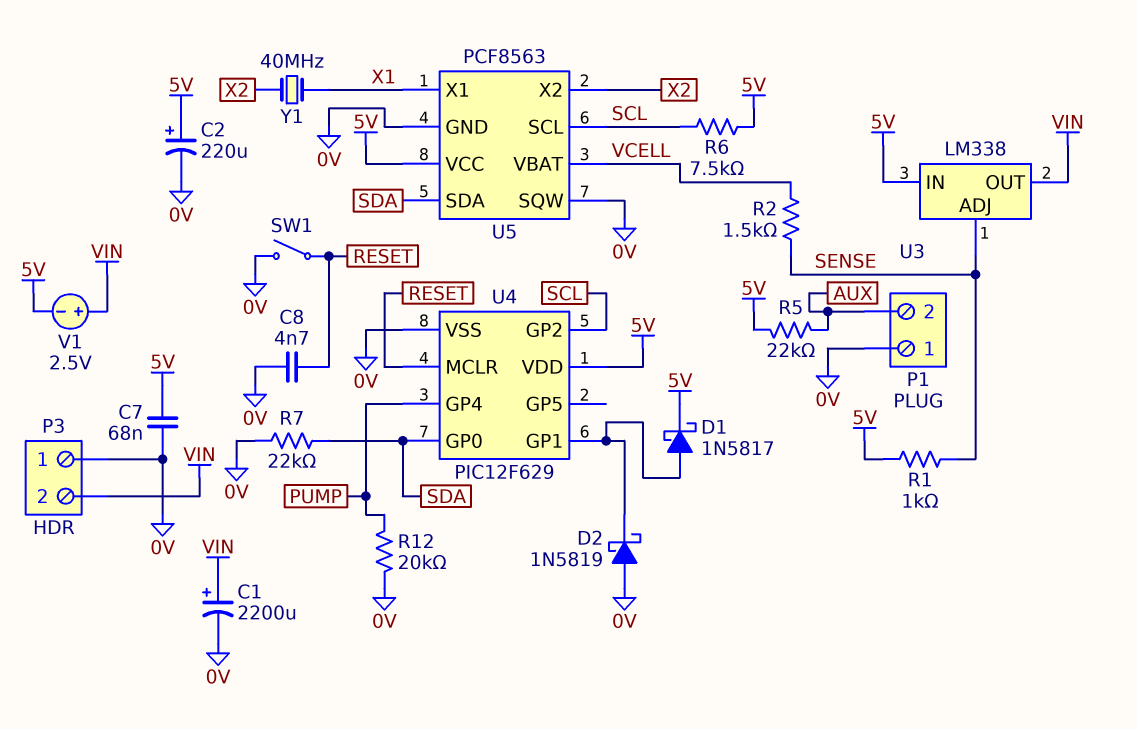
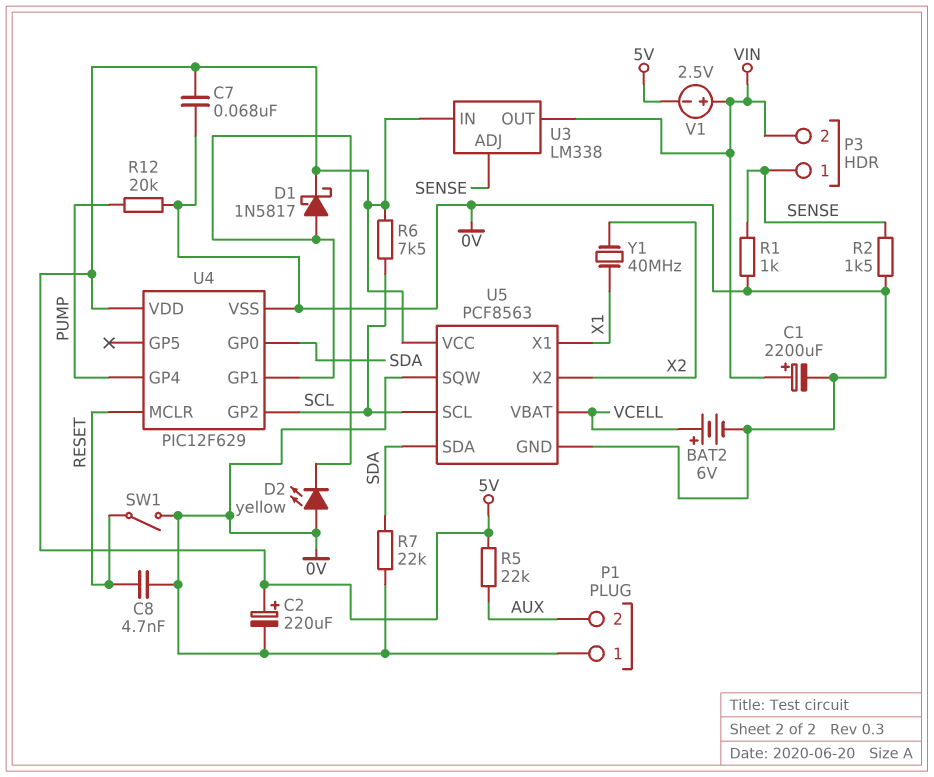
BAT2: none -> 6V (plus VCELL, minus 0V)
D2: schottky 1N5819 (A 0V, K U4/GP1) -> LED yellow (A 0V, K U4/GP1)
P3 pin 1: 0V -> SENSE
R1: 1k (5V, SENSE) -> 1k (0V, SENSE)
R2: 1.5k (SENSE, VCELL) -> 1.5k (0V, SENSE)

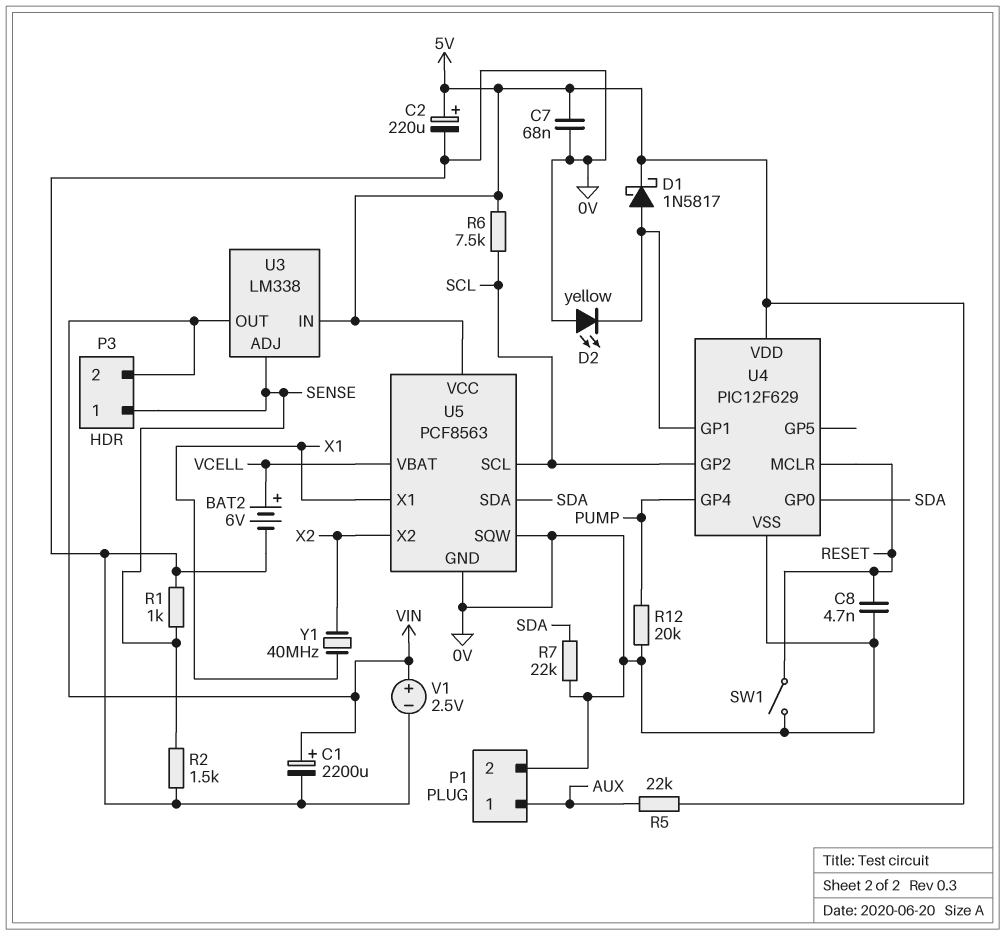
P1 pin 1: 0V -> AUX
P1 pin 2: AUX -> 0V
V1: 2.5V (plus VIN, minus 5V) -> 2.5V (plus VIN, minus 0V)

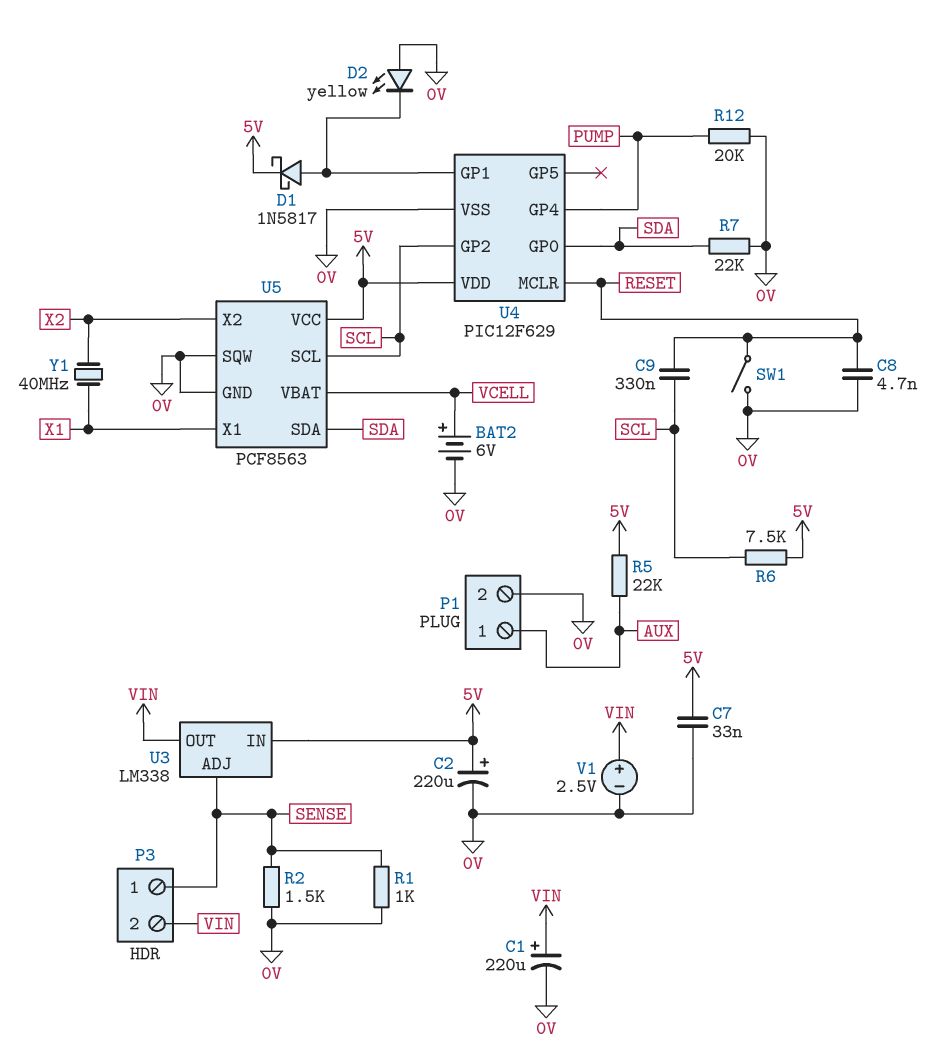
C1: 2200uF (plus VIN, minus 0V) -> 220uF (plus VIN, minus 0V)
C7: 68nF (0V, 5V) -> 33nF (0V, 5V)
C9: none -> 330nF (RESET, SCL)

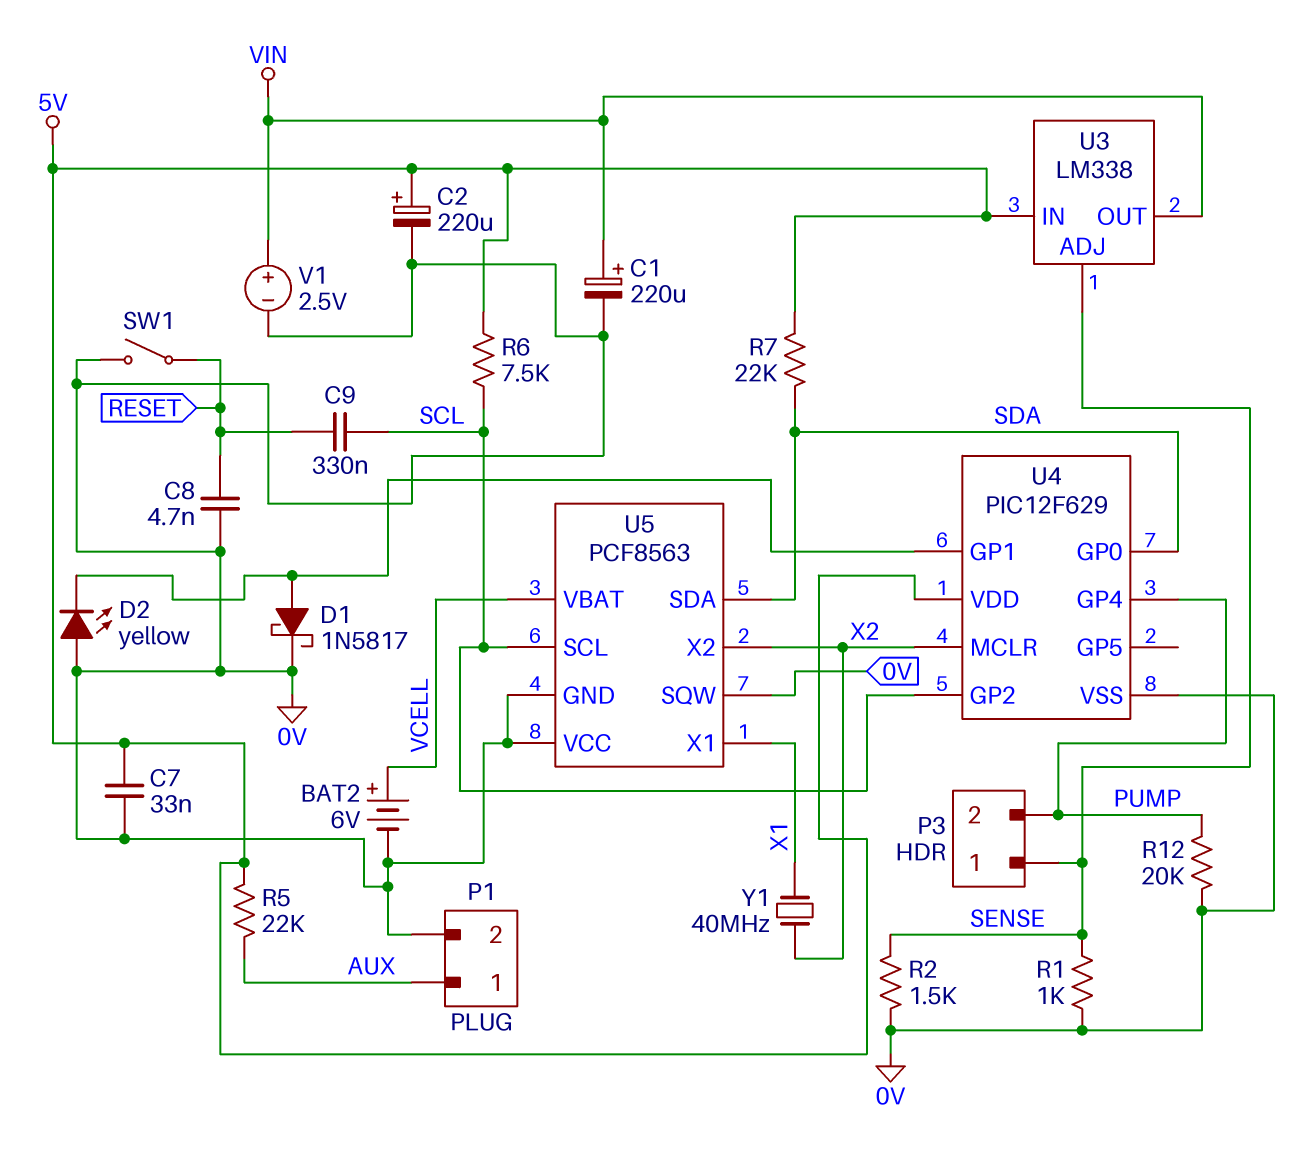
D1: schottky 1N5817 (A U4/GP1, K 5V) -> schottky 1N5817 (A U4/GP1, K 0V)
P3 pin 2: VIN -> PUMP
R7: 22k (0V, SDA) -> 22k (5V, SDA)
U4 pin MCLR: RESET -> X2
U5 pin VCC: 5V -> 0V

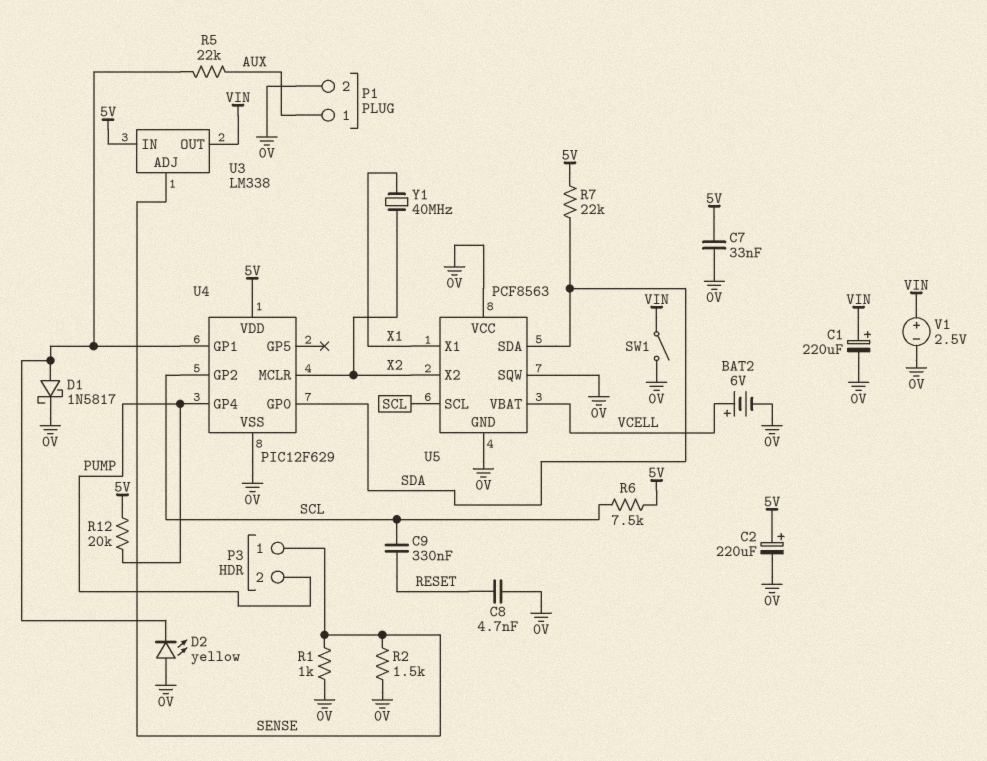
R5: 22k (5V, AUX) -> 22k (AUX, U4/GP1)
R12: 20k (0V, PUMP) -> 20k (5V, PUMP)
SW1: switch (0V, RESET) -> switch (0V, VIN)

